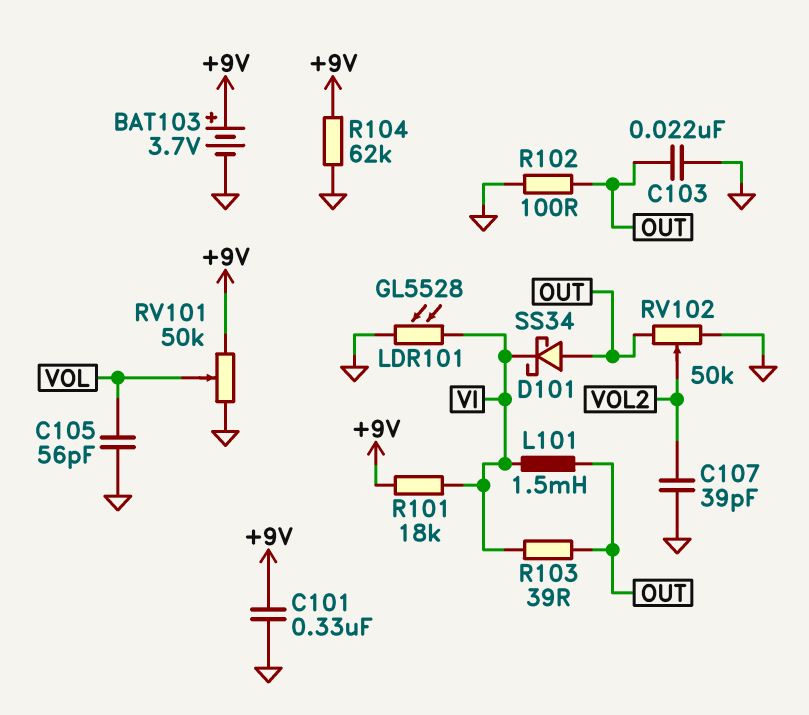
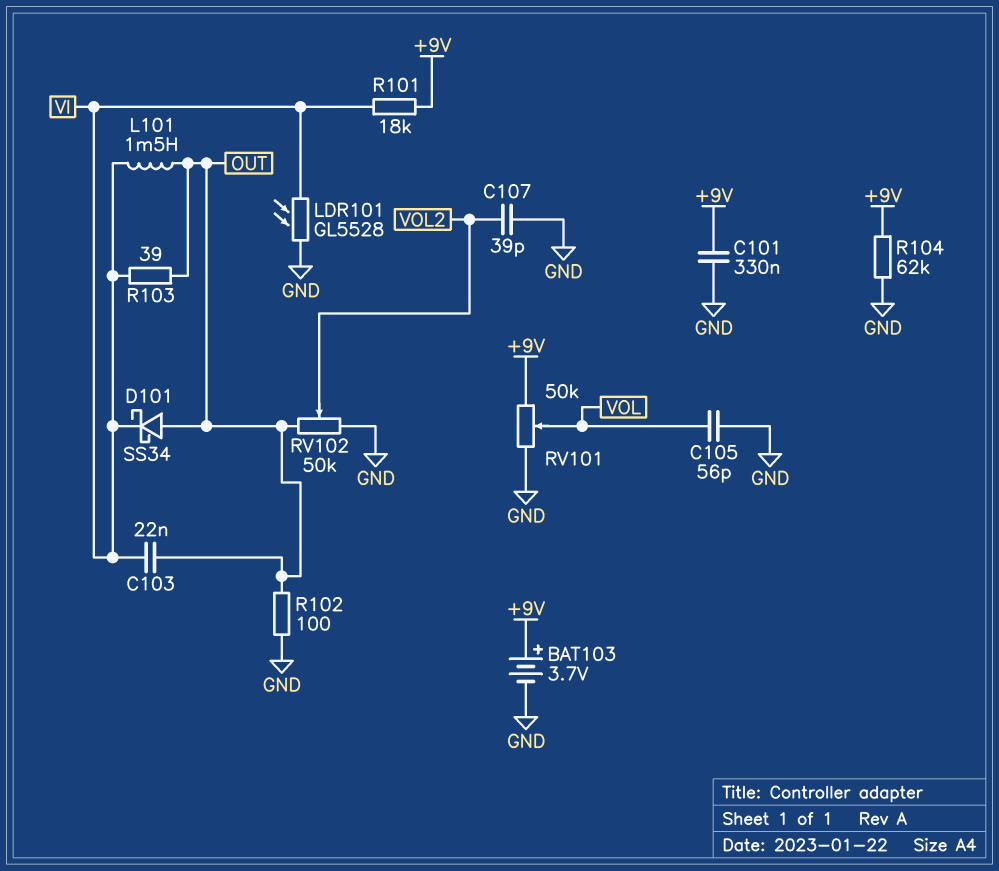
C103: 22nF (GND, OUT) -> 22nF (OUT, VI)

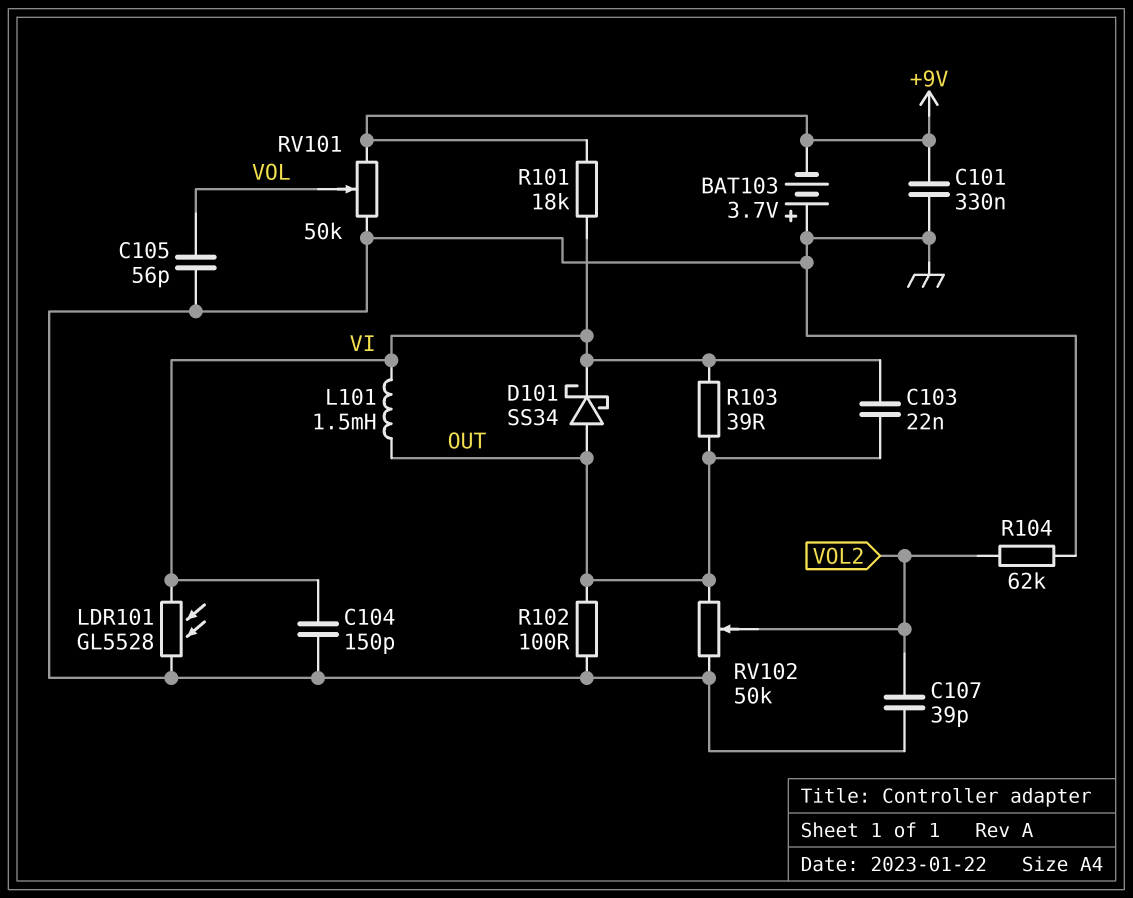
BAT103: 3.7V (plus +9V, minus GND) -> 3.7V (plus GND, minus +9V)
C104: none -> 150pF (GND, VI)
R104: 62k (+9V, GND) -> 62k (GND, VOL2)

